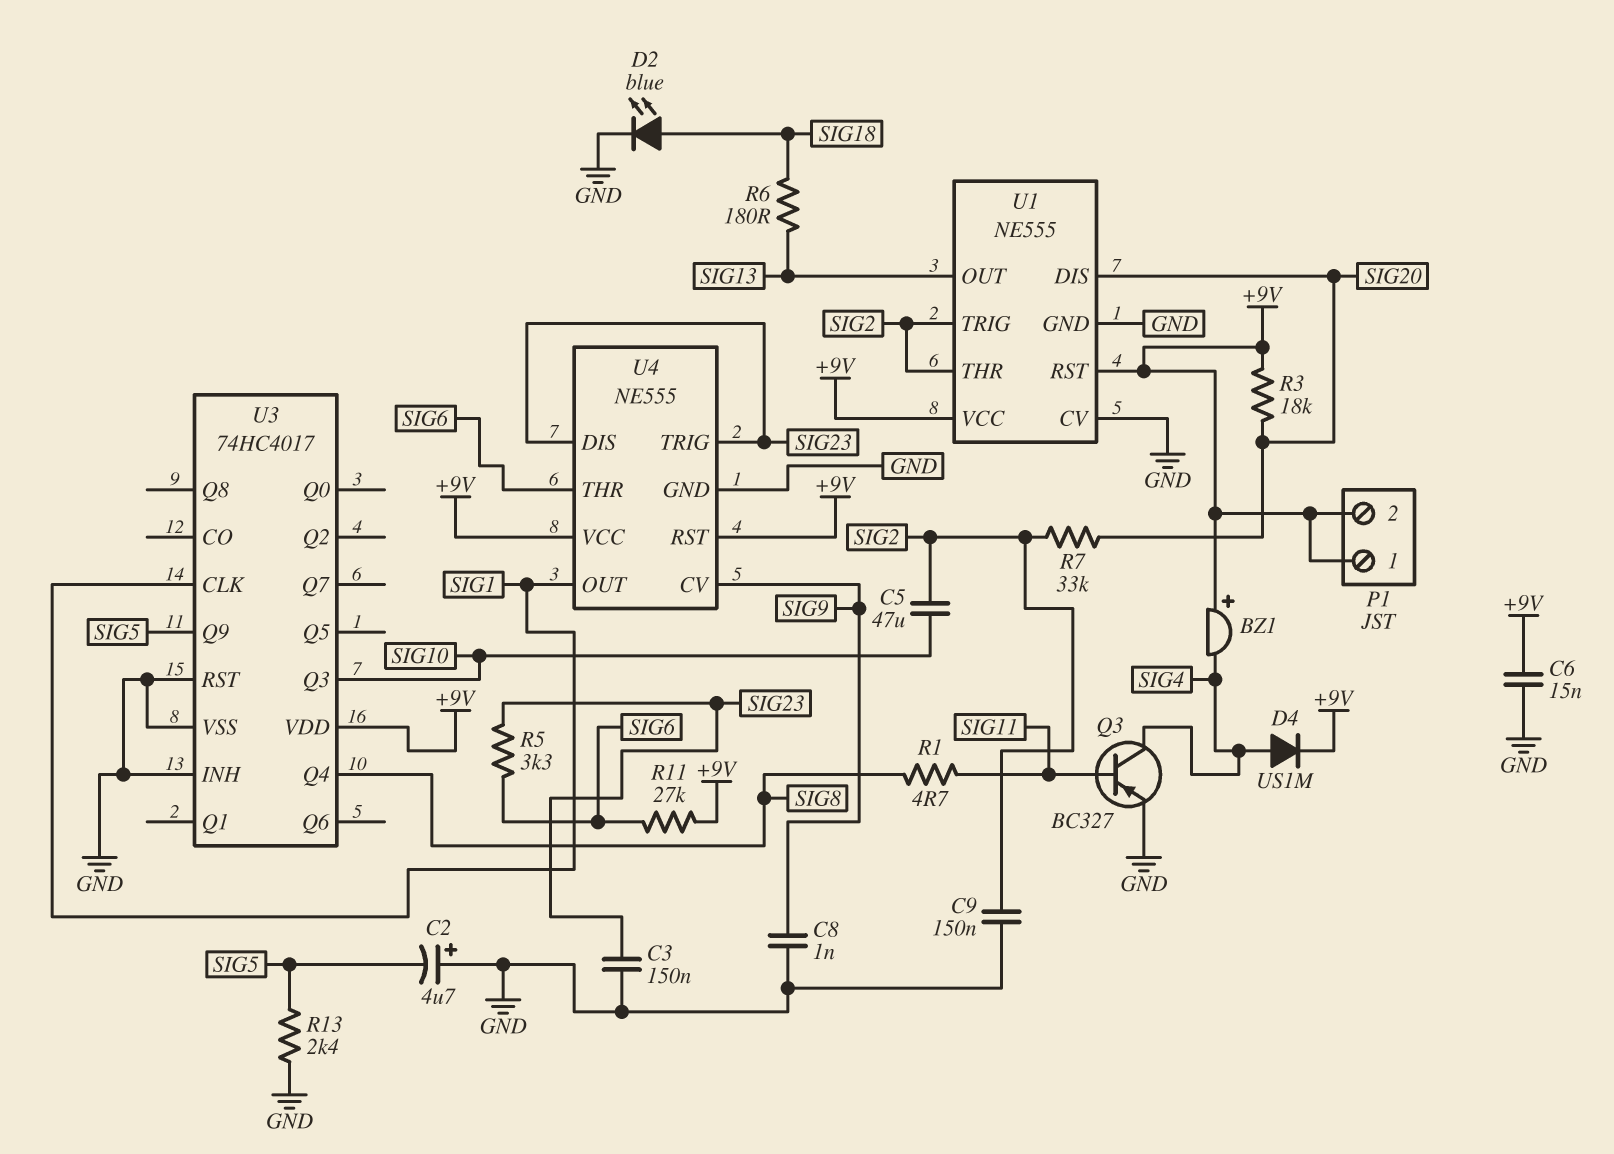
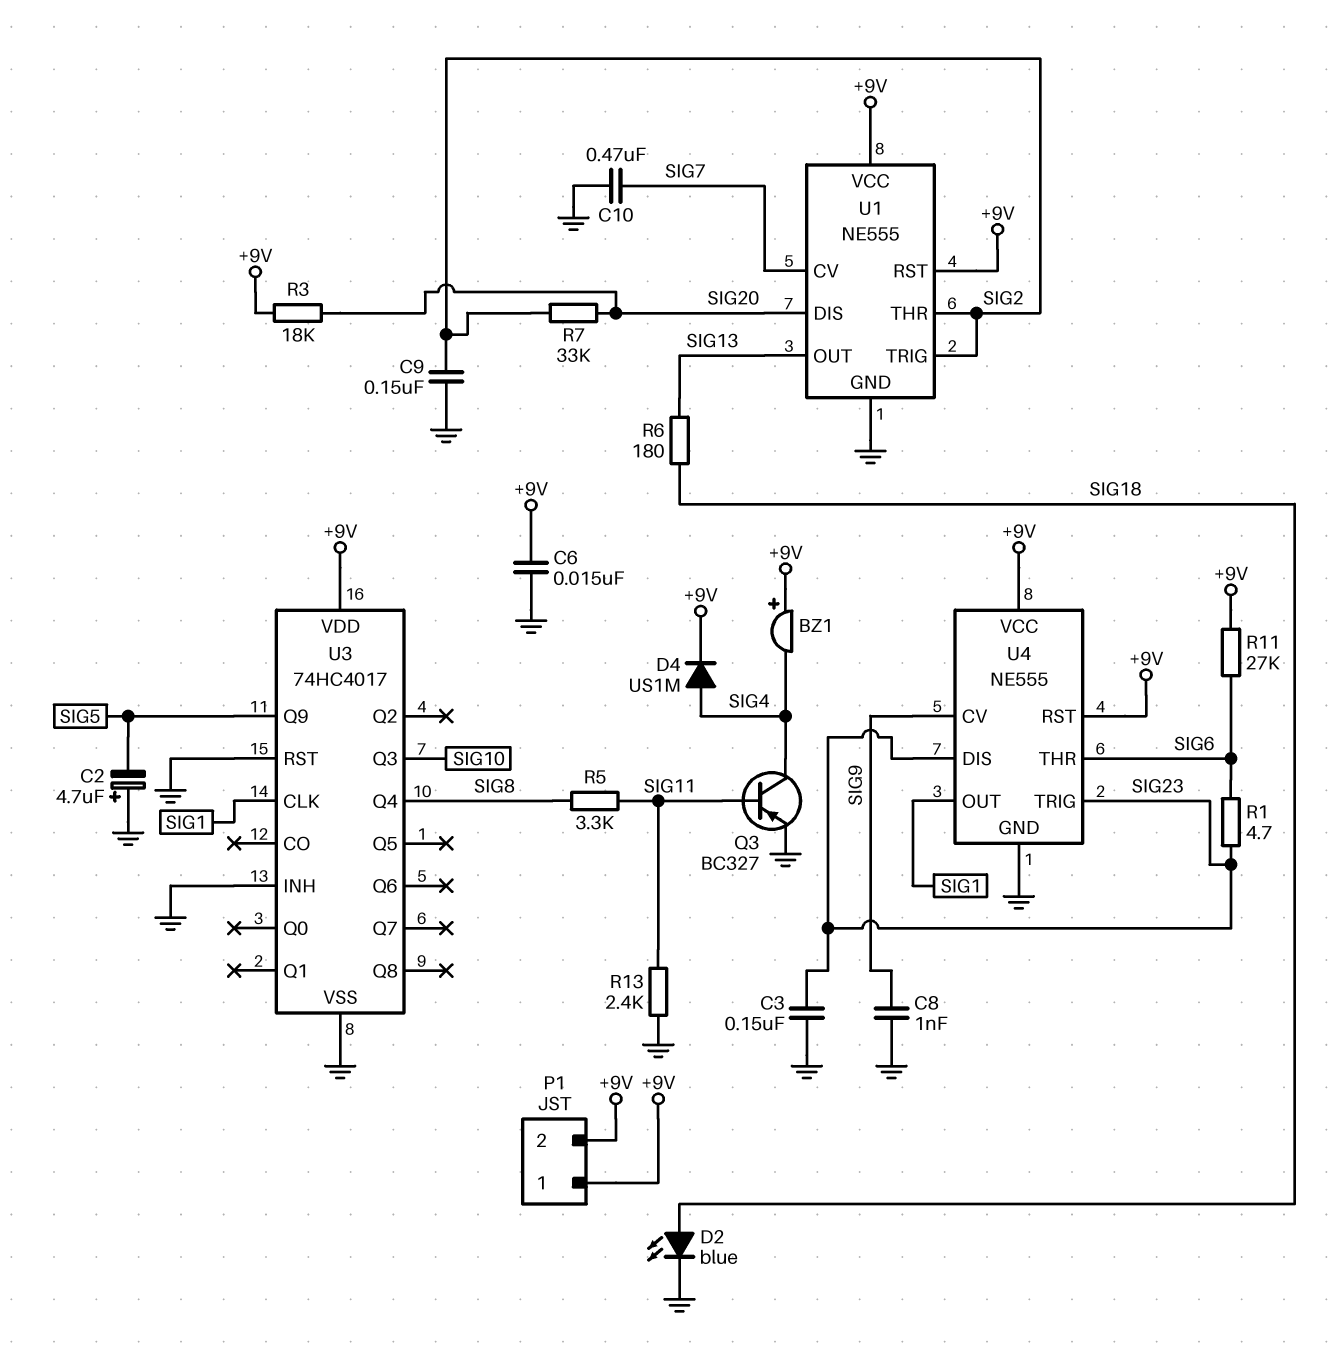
C5: 47uF (SIG2, SIG10) -> none
C10: none -> 470nF (GND, SIG7)
R1: 4.7 (SIG8, SIG11) -> 4.7 (SIG6, SIG23)
R5: 3.3k (SIG6, SIG23) -> 3.3k (SIG8, SIG11)
R13: 2.4k (GND, SIG5) -> 2.4k (GND, SIG11)
U1 pin CV: GND -> SIG7

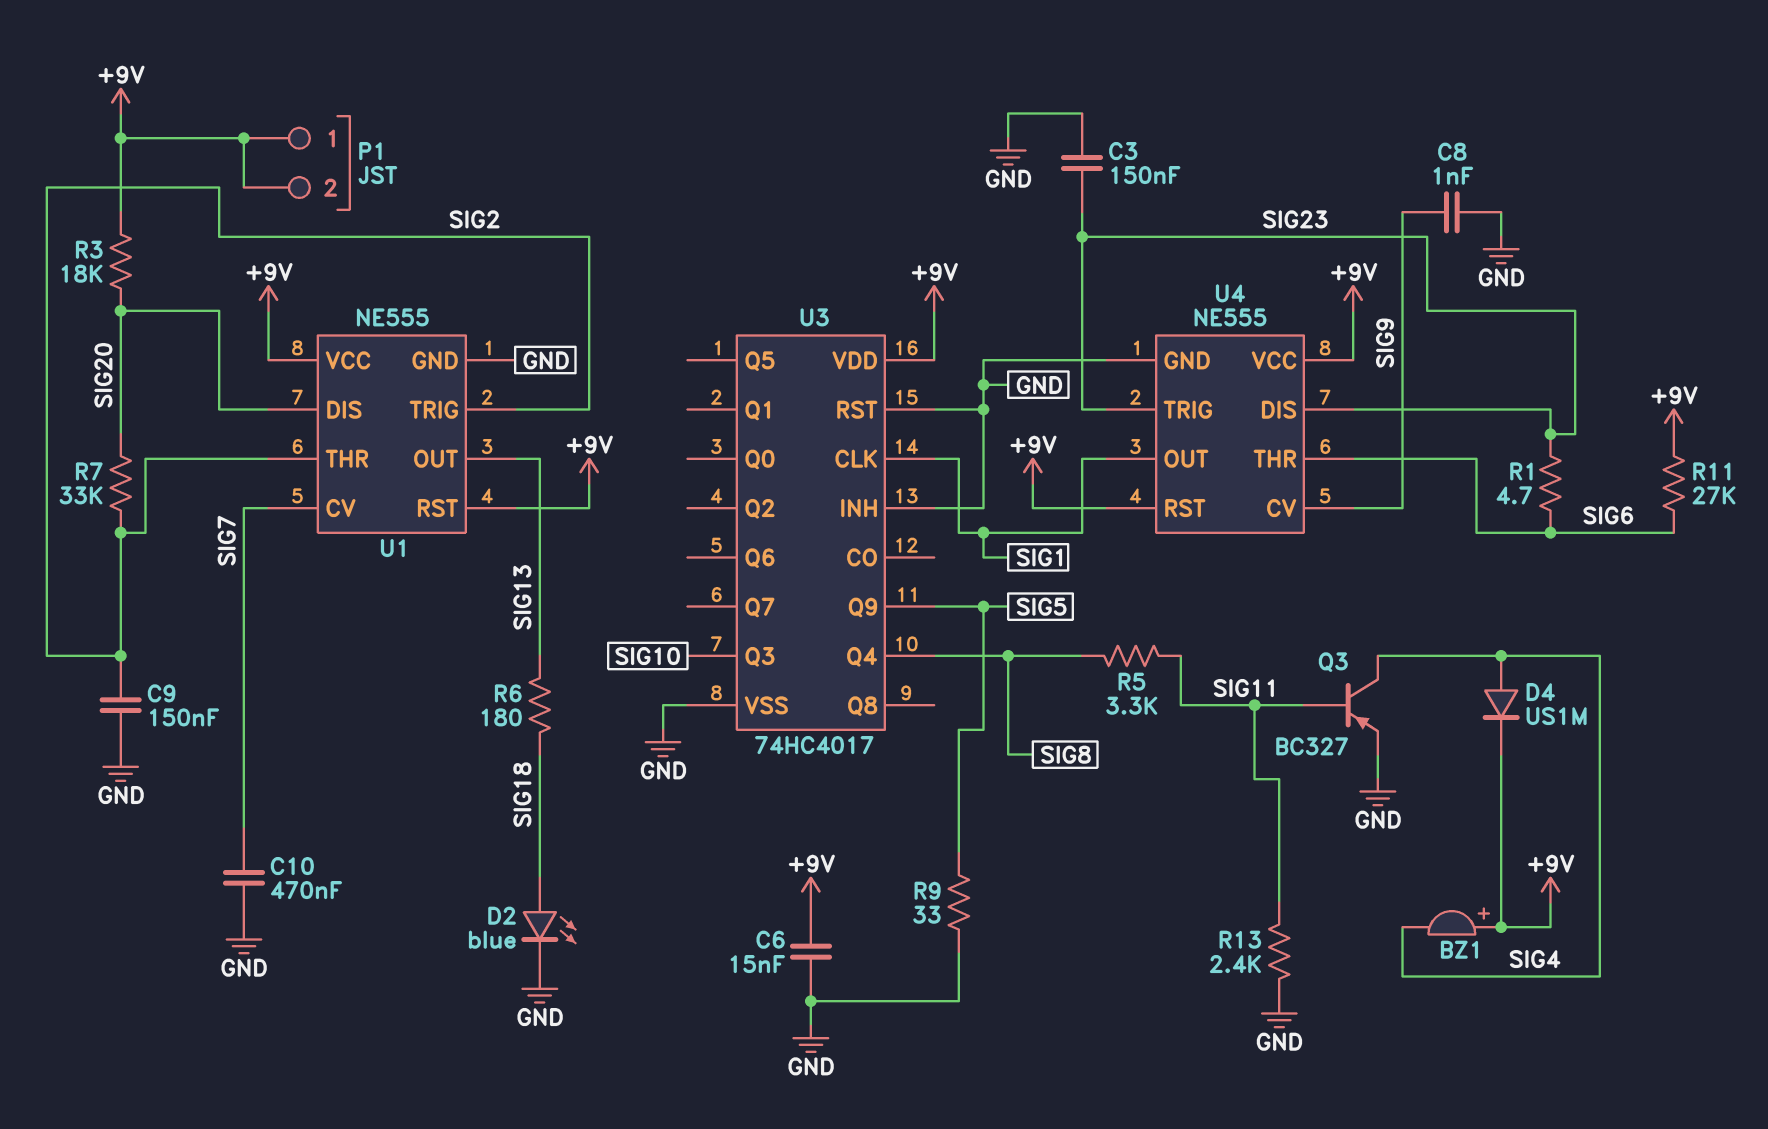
C2: 4.7uF (plus GND, minus SIG5) -> none
R9: none -> 33 (GND, SIG5)

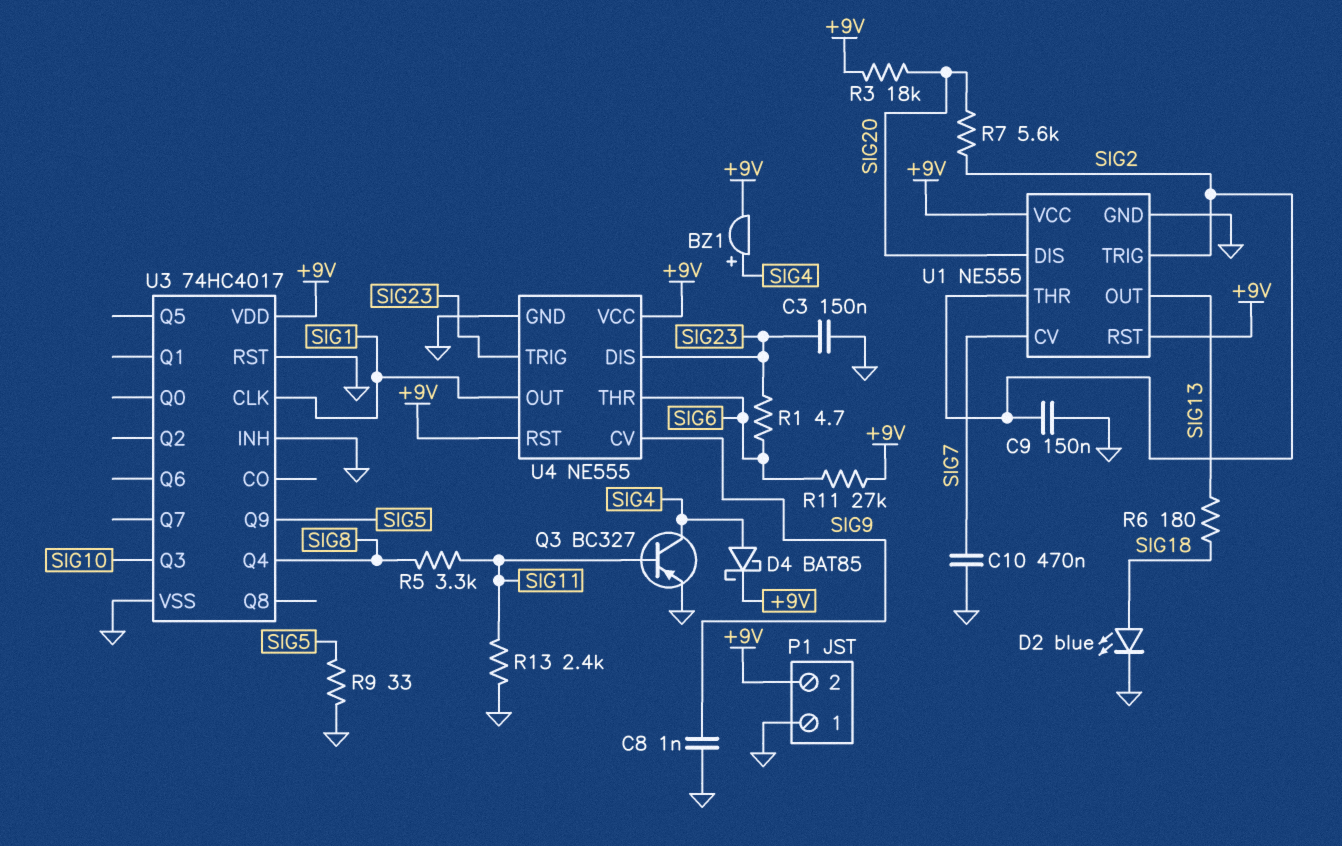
BZ1: buzzer (plus +9V, minus SIG4) -> buzzer (plus SIG4, minus +9V)
C6: 15nF (+9V, GND) -> none
D4: diode US1M (A SIG4, K +9V) -> schottky BAT85 (A SIG4, K +9V)
P1 pin 1: +9V -> GND
R7: 33k (SIG2, SIG20) -> 5.6k (SIG2, SIG20)

